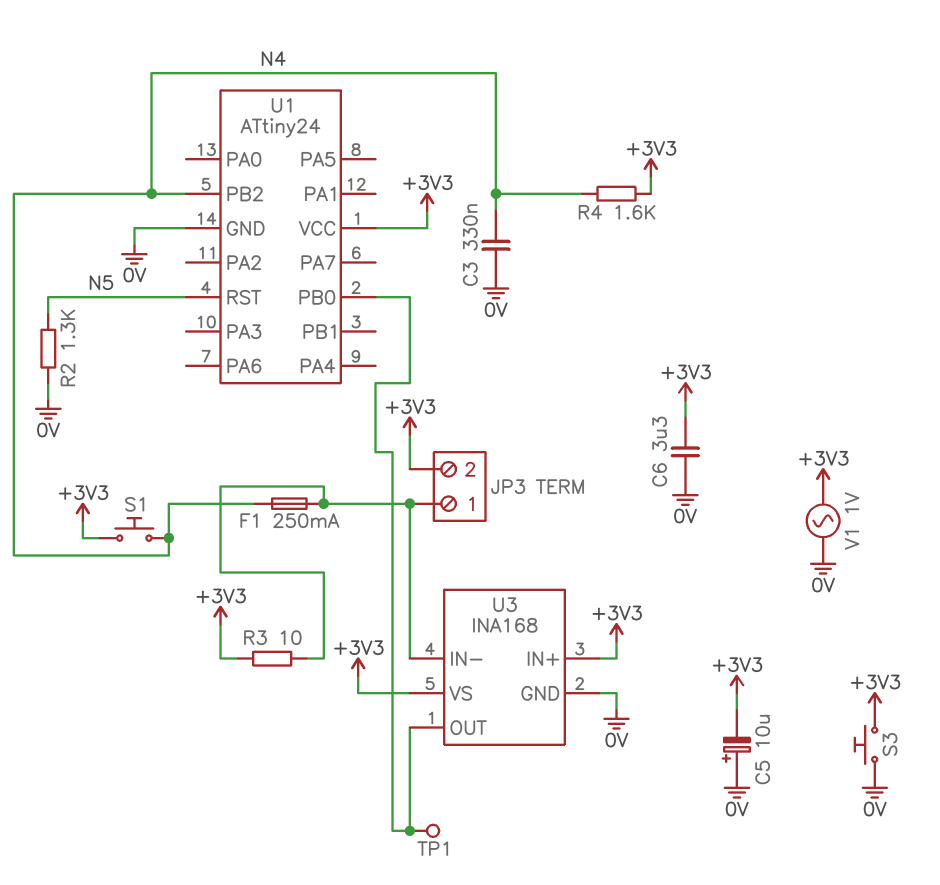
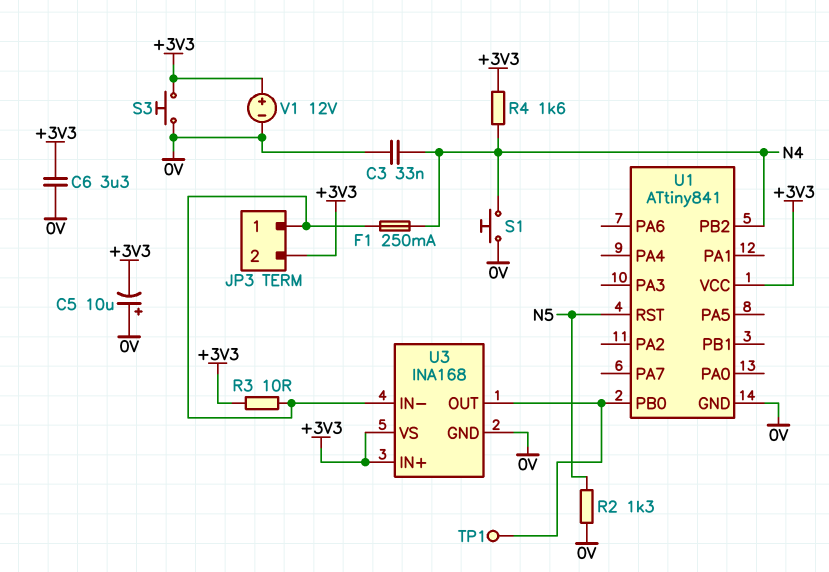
C3: 330nF (0V, N4) -> 33nF (0V, N4)
S1: button (+3V3, N4) -> button (0V, N4)
U1: ATtiny24 -> ATtiny841
V1: AC 1V (+3V3, 0V) -> 12V (plus +3V3, minus 0V)

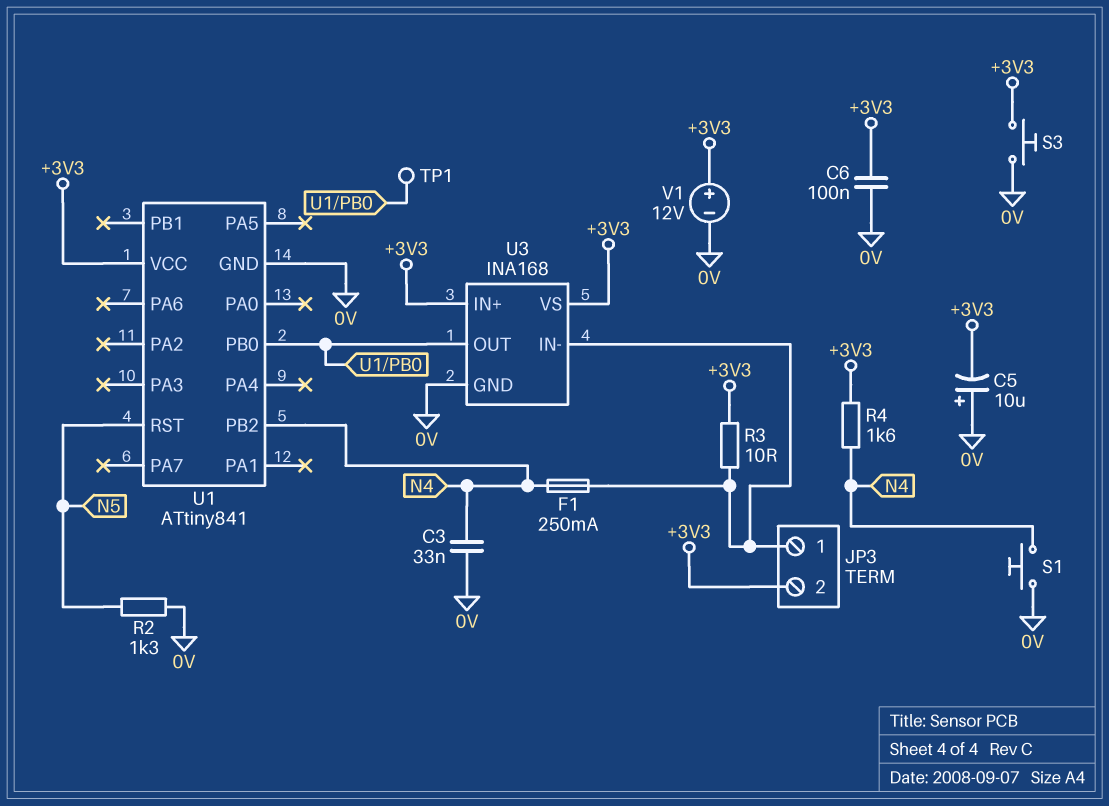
C6: 3.3uF (+3V3, 0V) -> 100nF (+3V3, 0V)

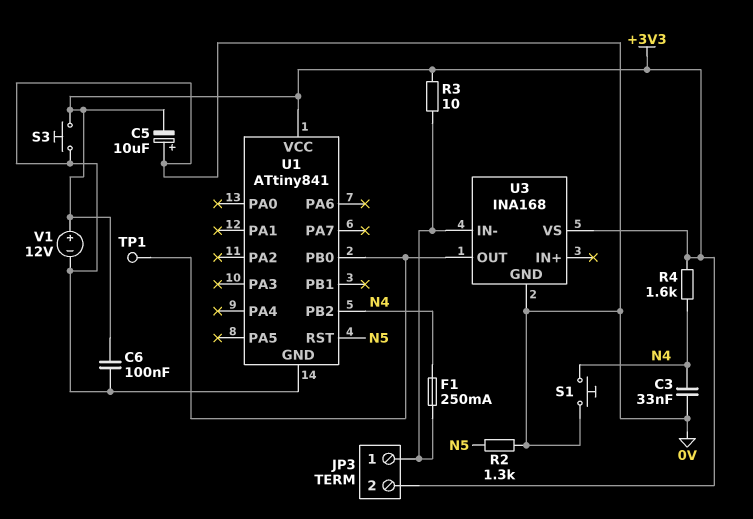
U3 pin IN+: +3V3 -> none

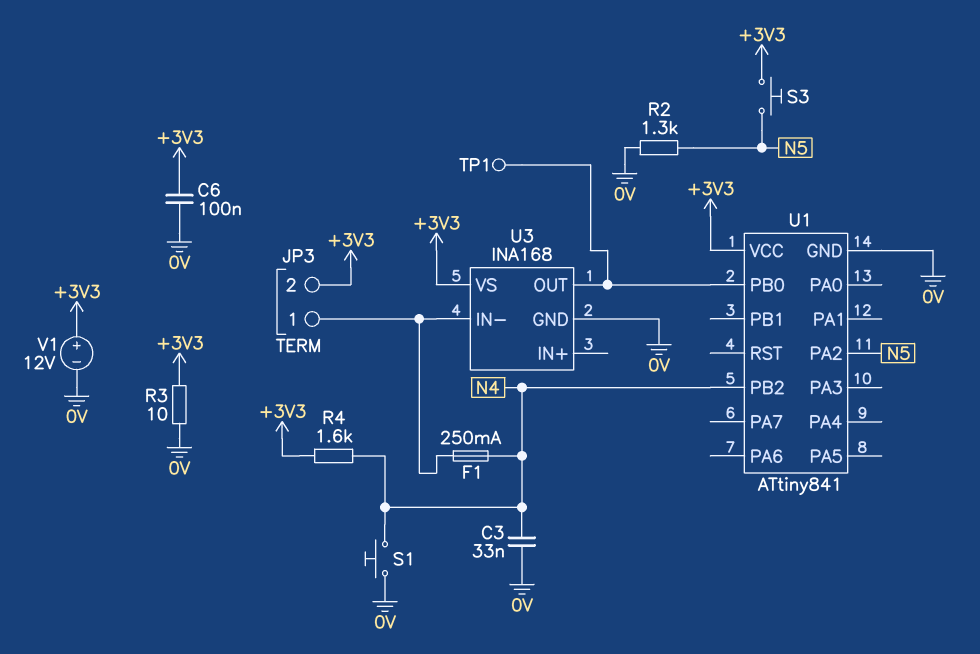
C5: 10uF (plus 0V, minus +3V3) -> none
R3: 10 (+3V3, JP3/1) -> 10 (+3V3, 0V)
S3: button (+3V3, 0V) -> button (+3V3, N5)
U1 pin PA2: none -> N5
U1 pin RST: N5 -> none

